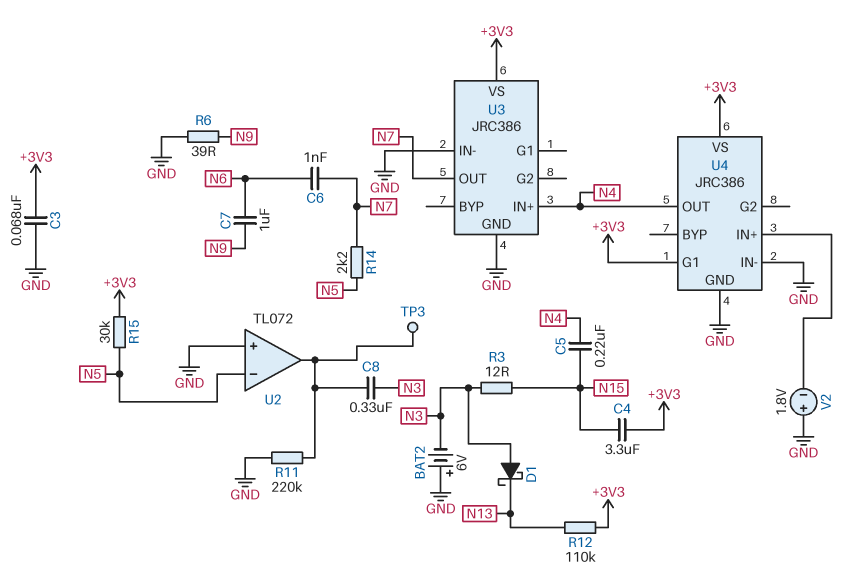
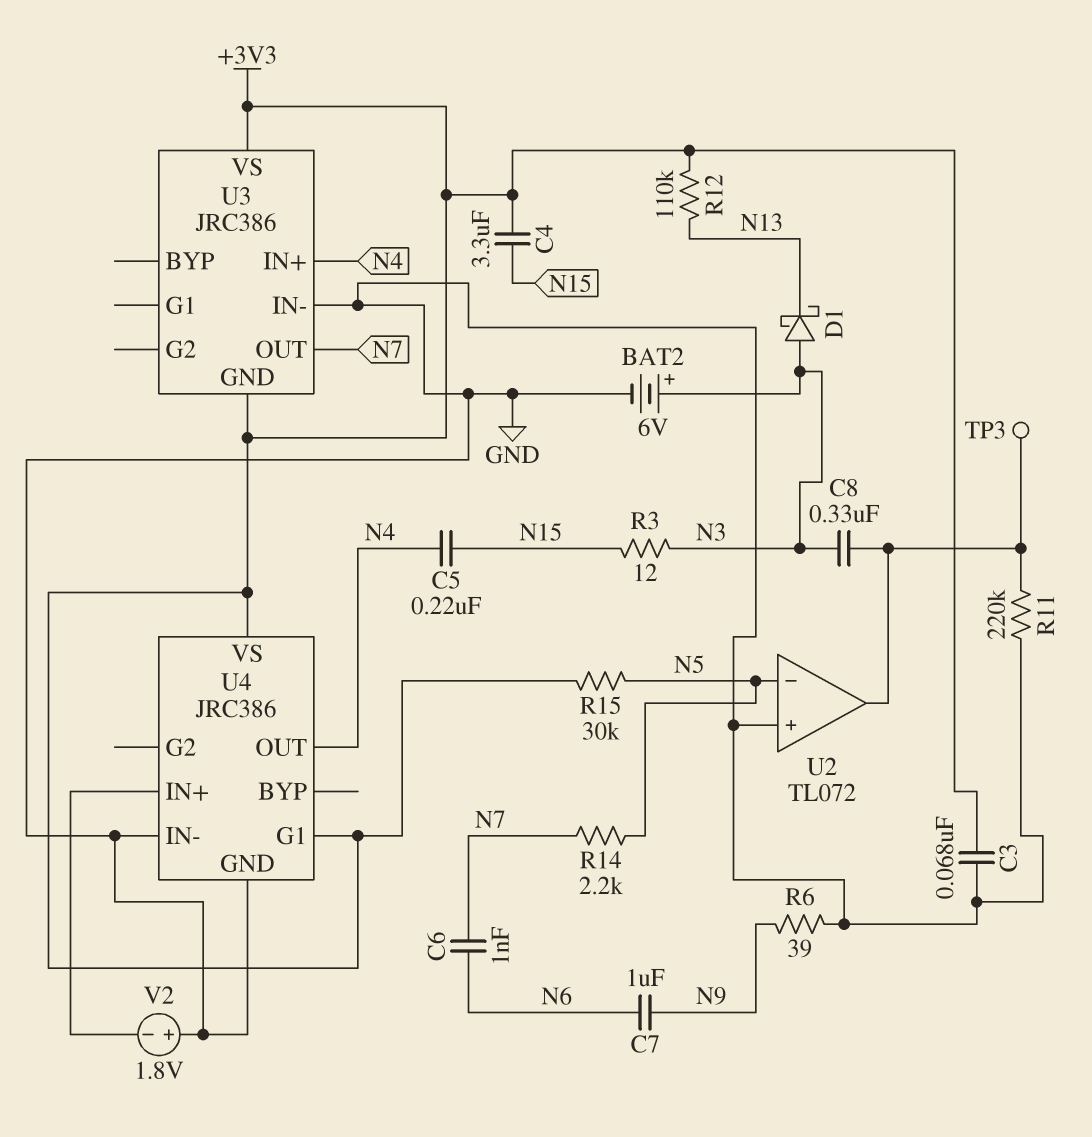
BAT2: 6V (plus GND, minus N3) -> 6V (plus N3, minus GND)
U3 pin GND: GND -> +3V3

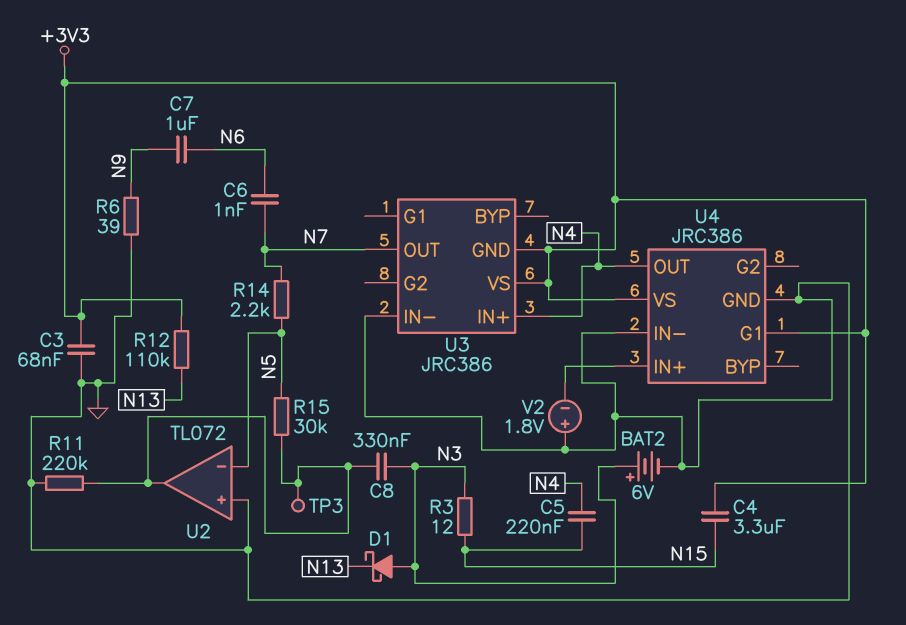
R15: 30k (+3V3, N5) -> 30k (N5, U2/out)

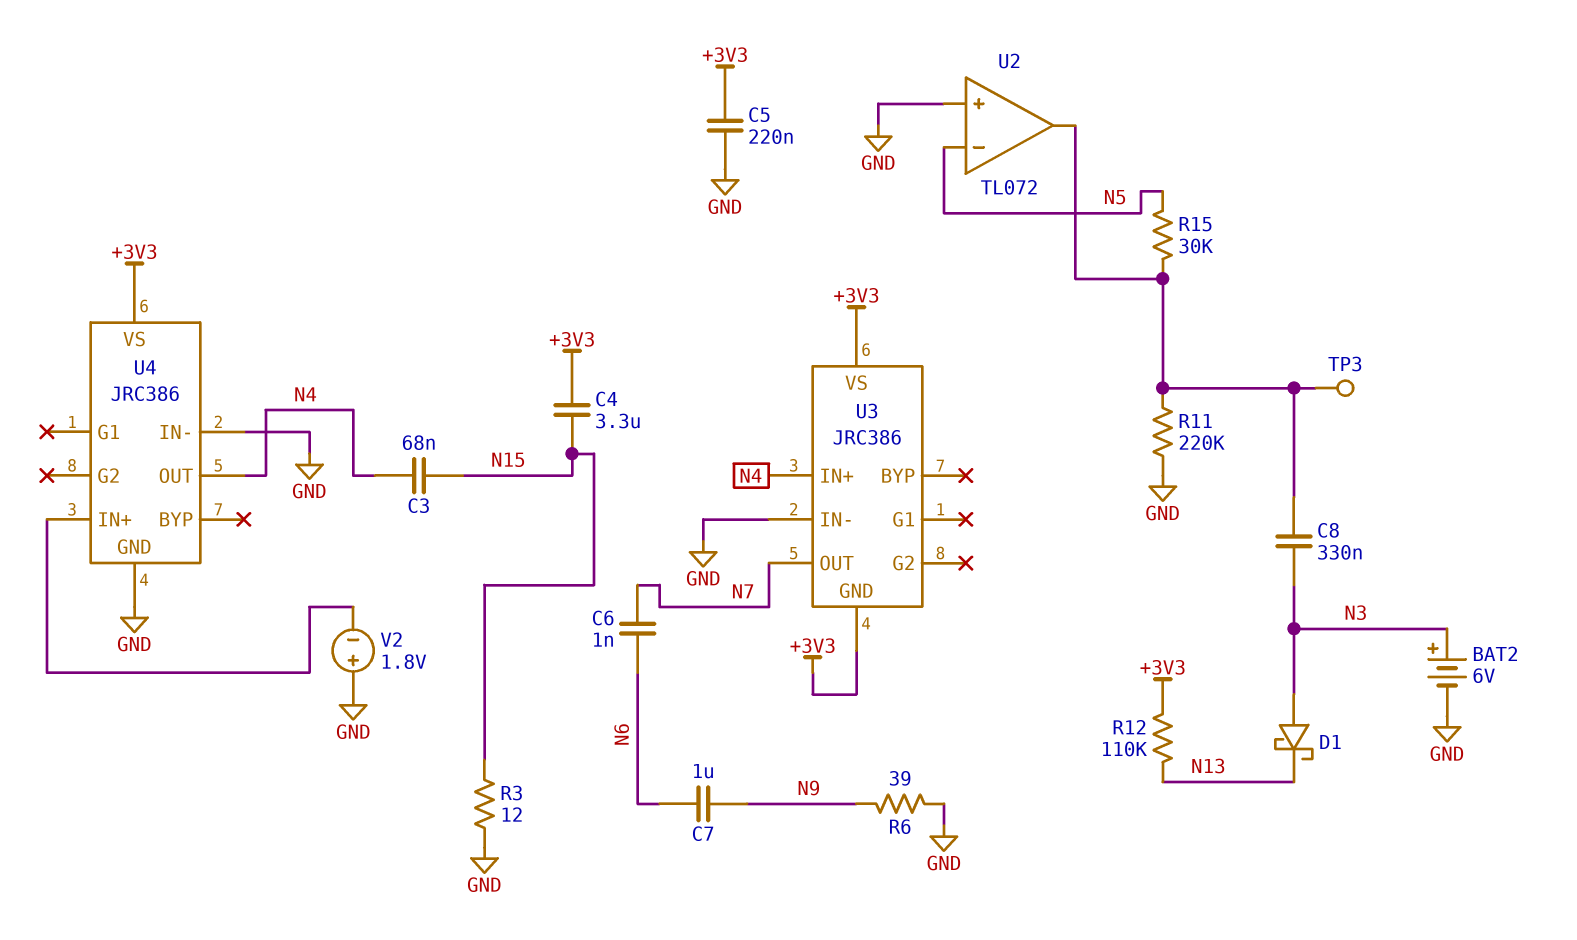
C3: 68nF (+3V3, GND) -> 68nF (N4, N15)
C5: 220nF (N4, N15) -> 220nF (+3V3, GND)
R3: 12 (N3, N15) -> 12 (GND, N15)
R14: 2.2k (N5, N7) -> none
U4 pin G1: +3V3 -> none

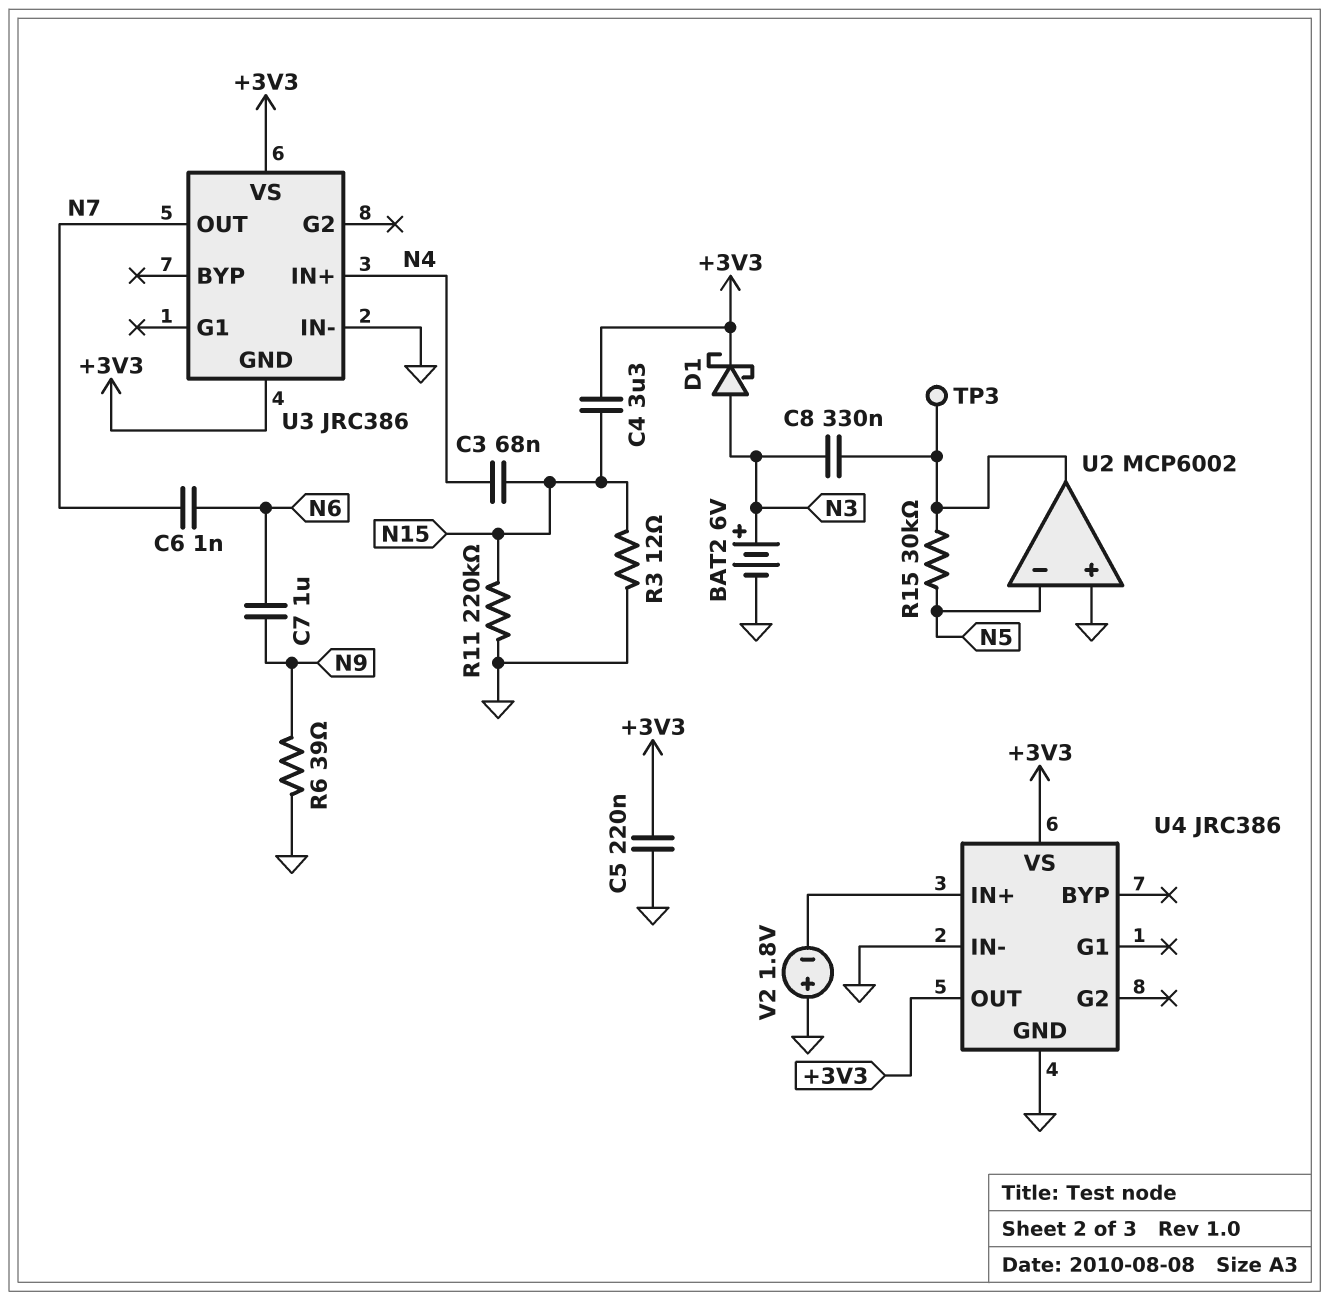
D1: schottky (A N3, K N13) -> schottky (A N3, K +3V3)
R11: 220k (GND, U2/out) -> 220k (GND, N15)
R12: 110k (+3V3, N13) -> none
U2: TL072 -> MCP6002
U4 pin OUT: N4 -> +3V3

